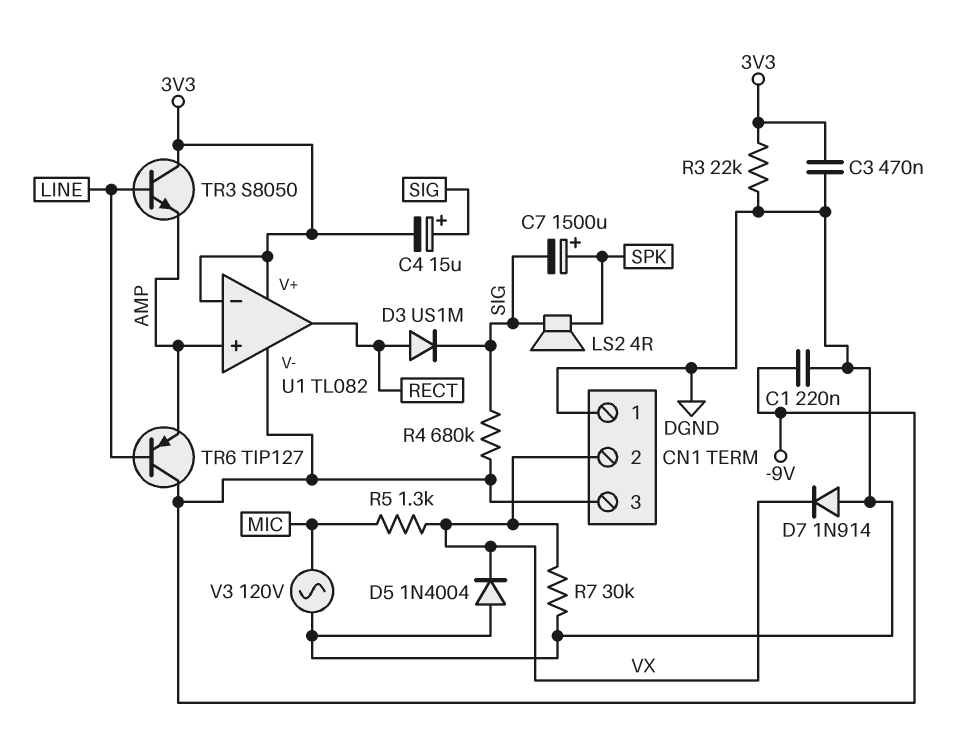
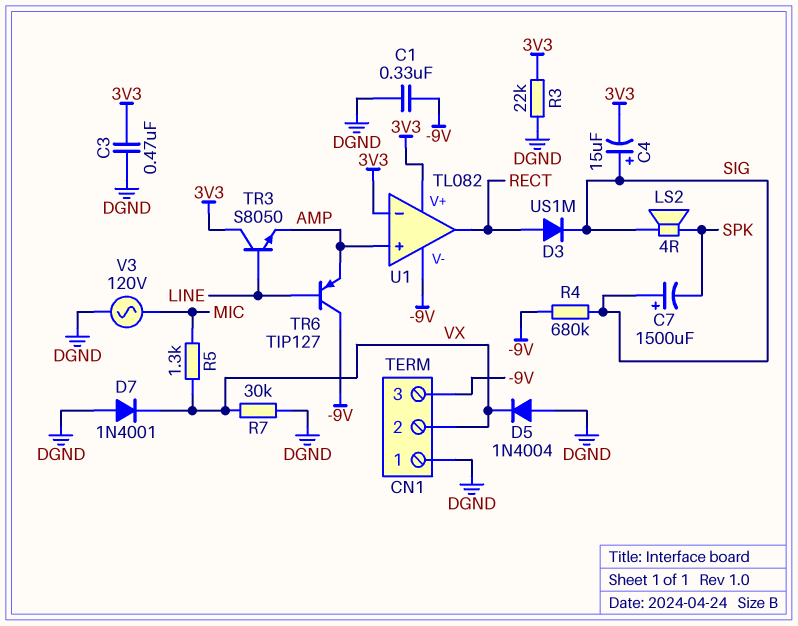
C1: 220nF (-9V, DGND) -> 330nF (-9V, DGND)
C7: 1500uF (plus SPK, minus SIG) -> 1500uF (plus SIG, minus SPK)
D7: diode 1N914 (A DGND, K VX) -> diode 1N4001 (A DGND, K VX)

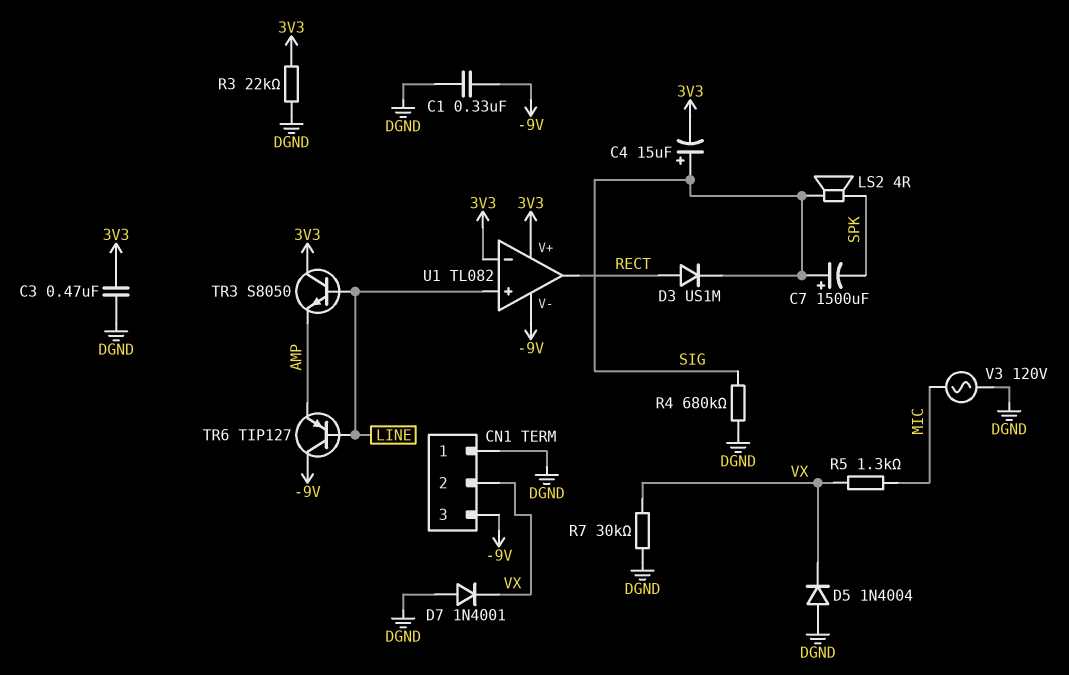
R4: 680k (-9V, SIG) -> 680k (DGND, SIG)
U1 pin in+: AMP -> LINE

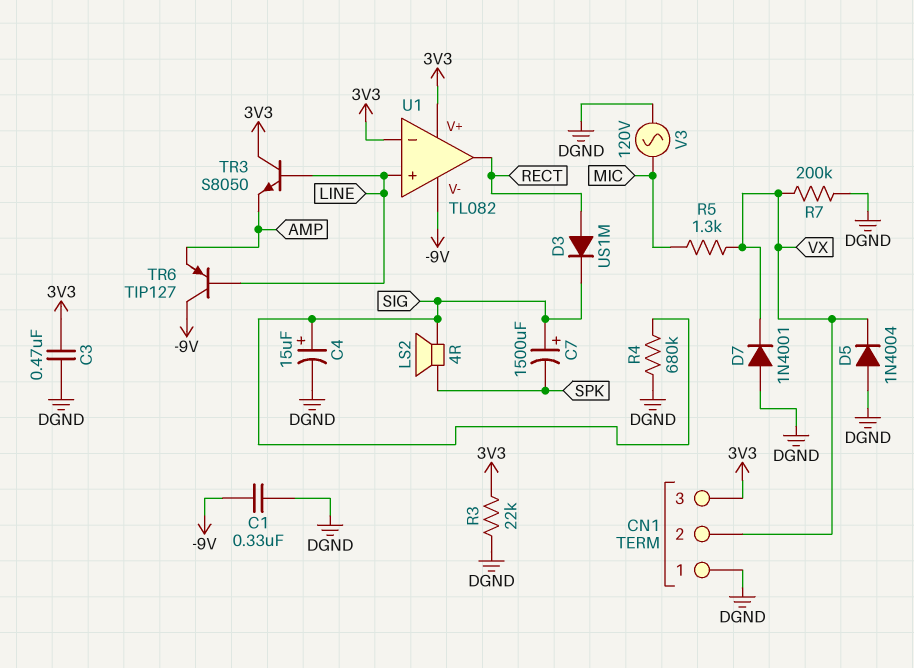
C4: 15uF (plus SIG, minus 3V3) -> 15uF (plus SIG, minus DGND)
CN1 pin 3: -9V -> 3V3
R7: 30k (DGND, VX) -> 200k (DGND, VX)

